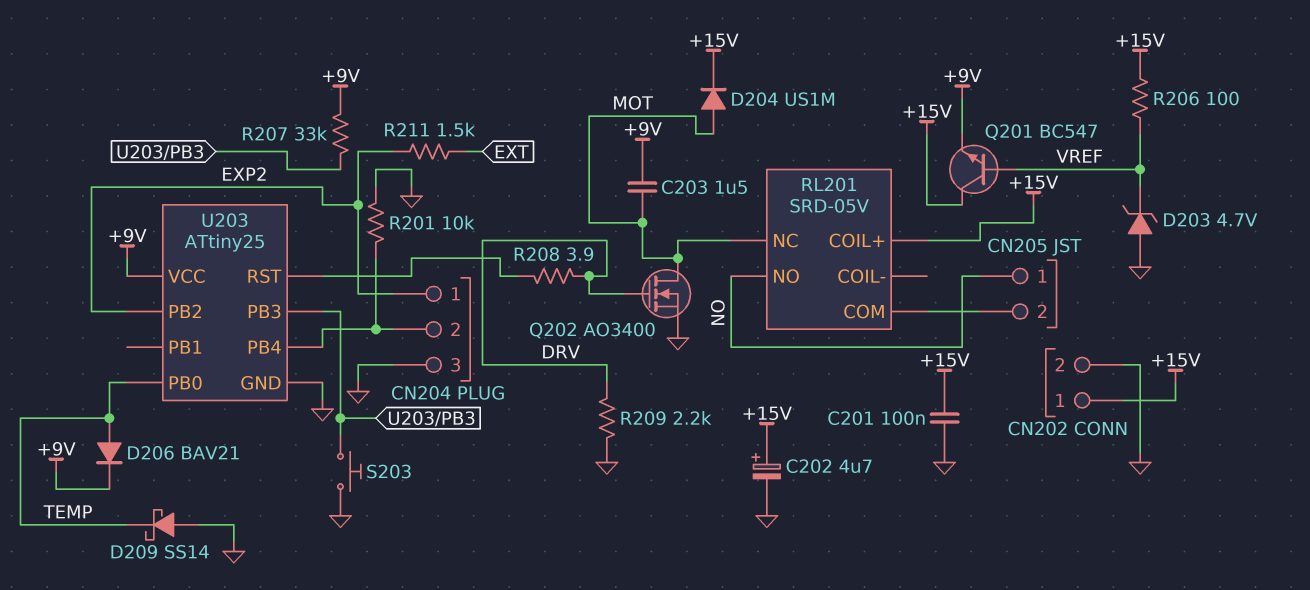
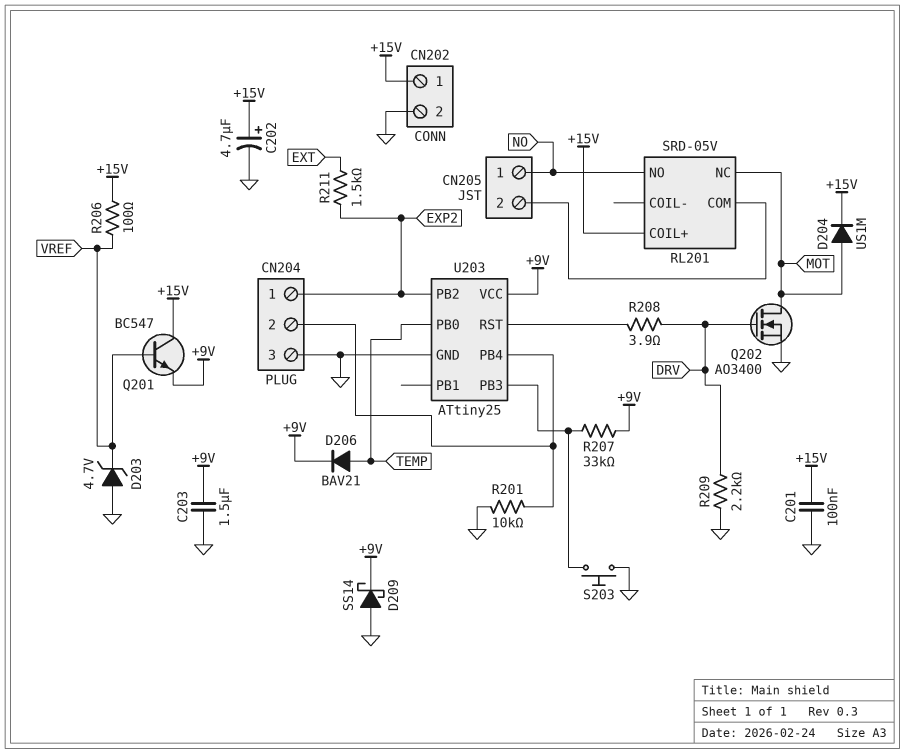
C203: 1.5uF (+9V, MOT) -> 1.5uF (+9V, GND)
D209: schottky SS14 (A GND, K TEMP) -> schottky SS14 (A GND, K +9V)

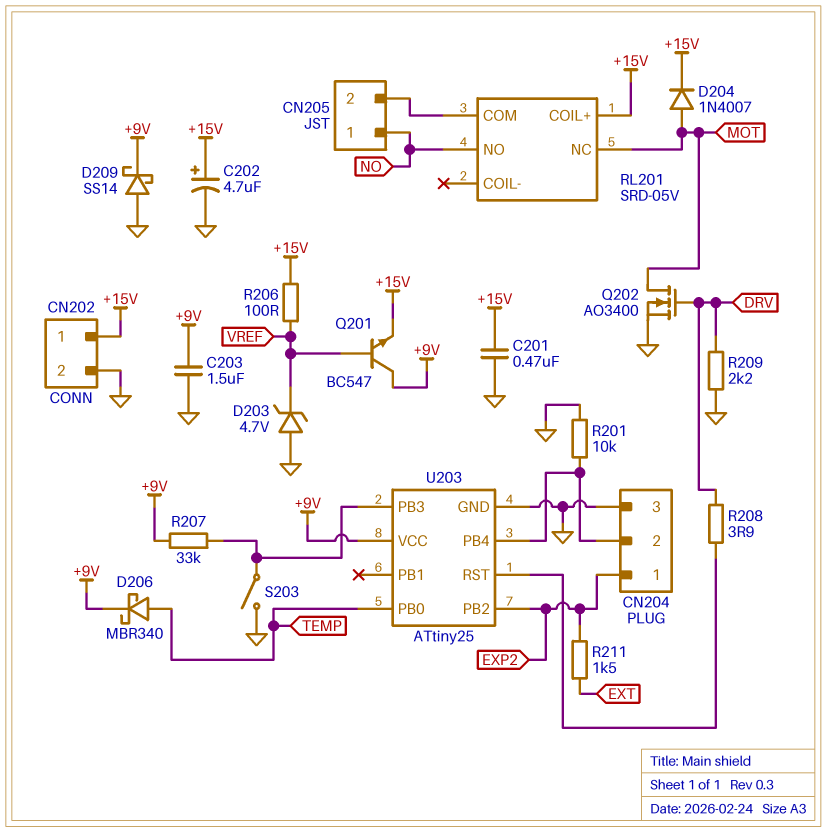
C201: 100nF (+15V, GND) -> 470nF (+15V, GND)
D204: diode US1M (A MOT, K +15V) -> diode 1N4007 (A MOT, K +15V)
D206: diode BAV21 (A TEMP, K +9V) -> schottky MBR340 (A TEMP, K +9V)
Q201: NPN BC547 (B VREF, C +15V, E +9V) -> NPN BC547 (B VREF, C +9V, E +15V)
S203: button (GND, U203/PB3) -> switch (GND, U203/PB3)

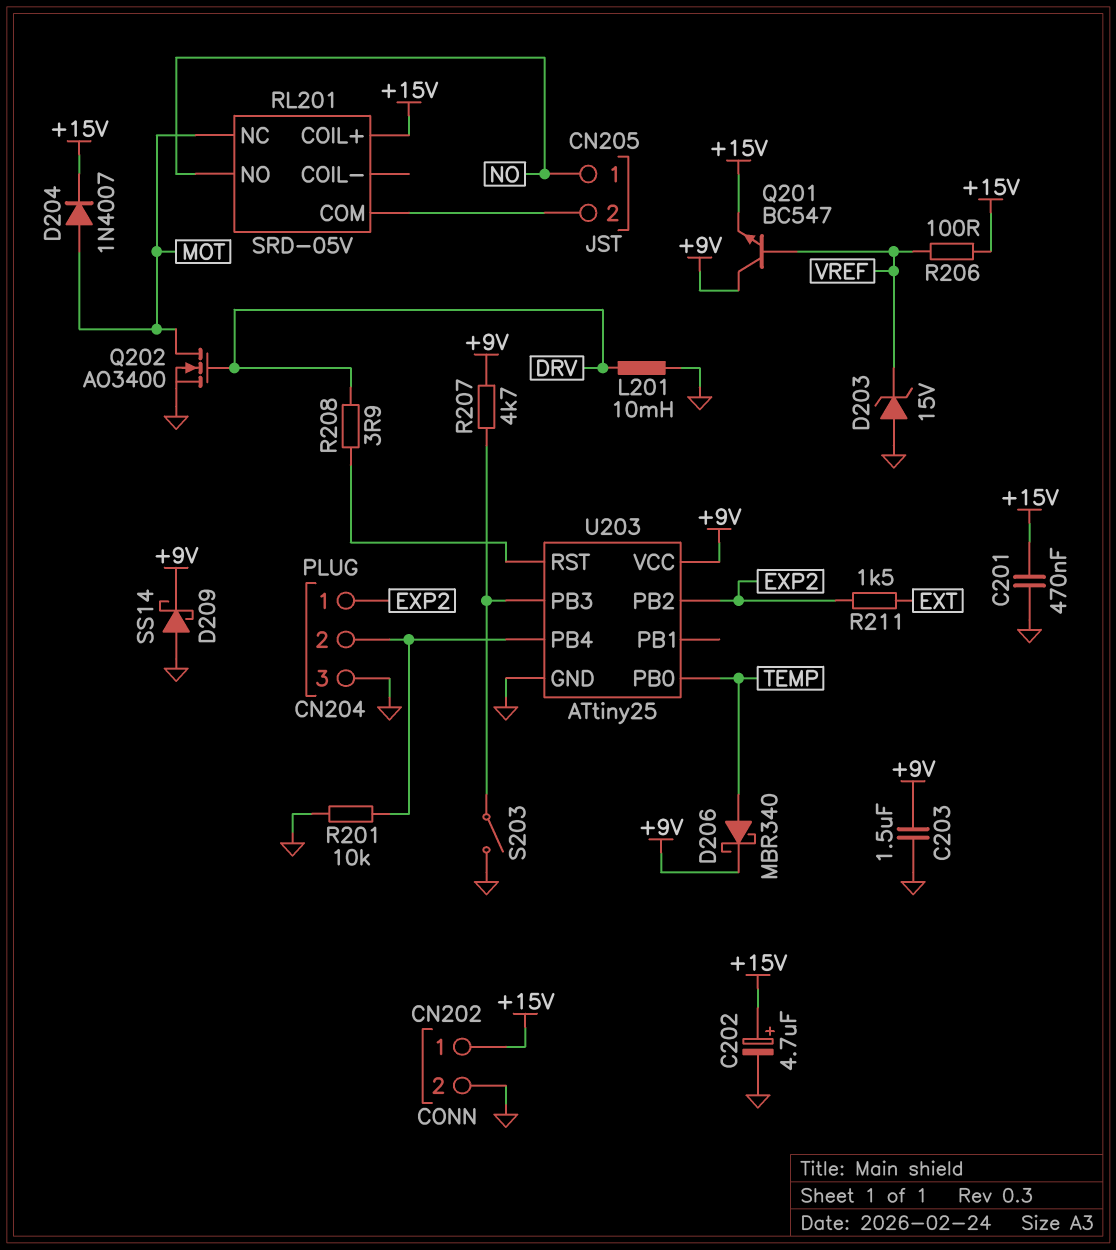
D203: zener 4.7V (A GND, K VREF) -> zener 15V (A GND, K VREF)
L201: none -> 10mH (DRV, GND)
R207: 33k (+9V, U203/PB3) -> 4.7k (+9V, U203/PB3)
R209: 2.2k (DRV, GND) -> none

